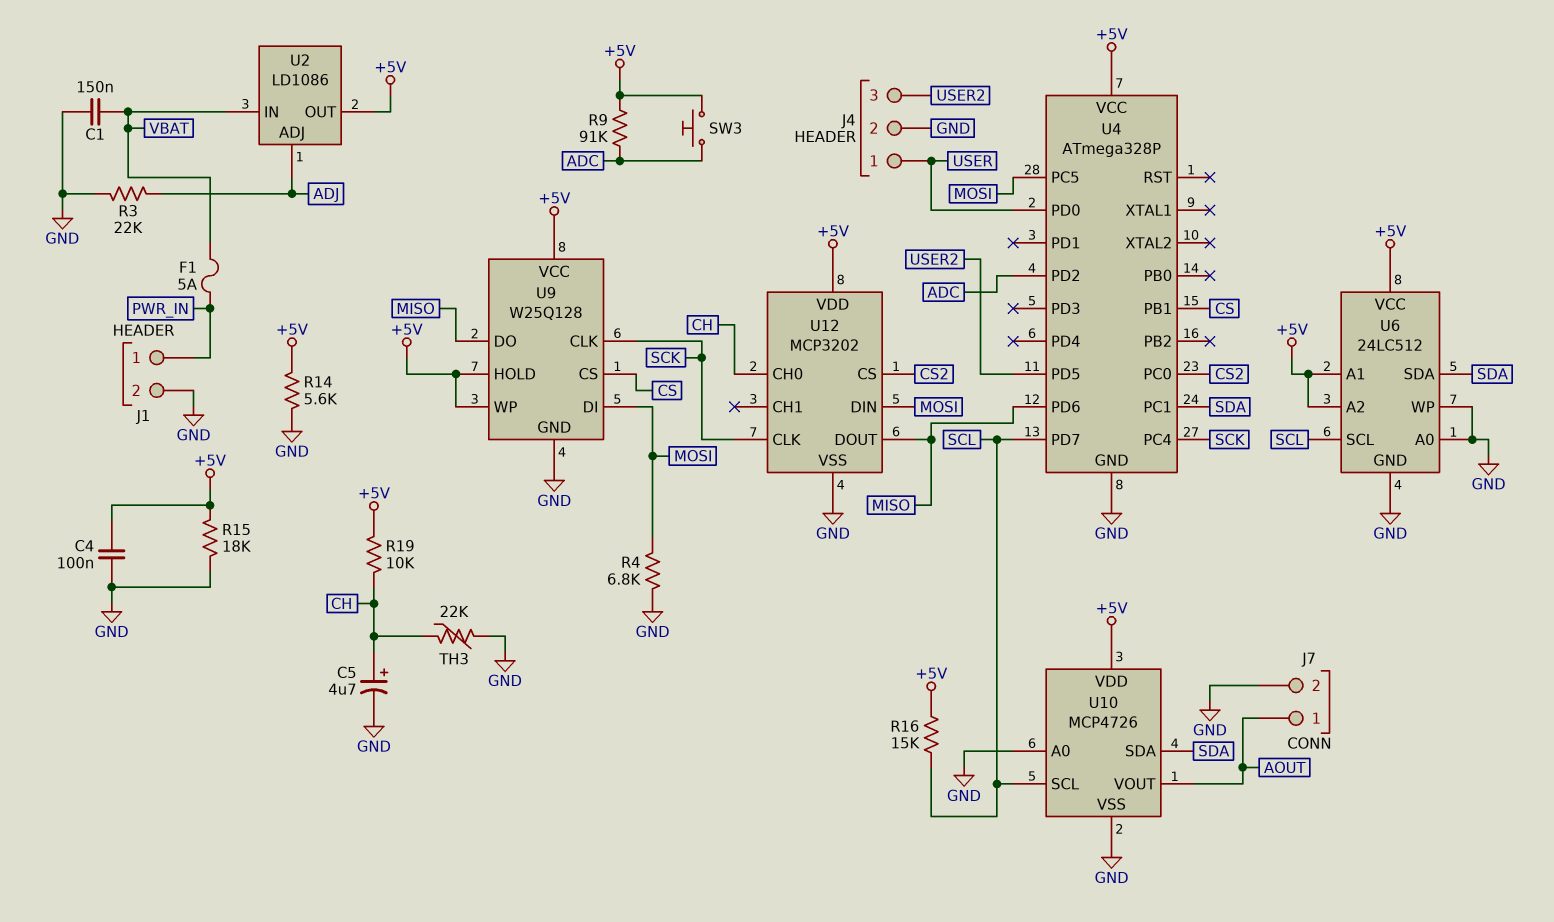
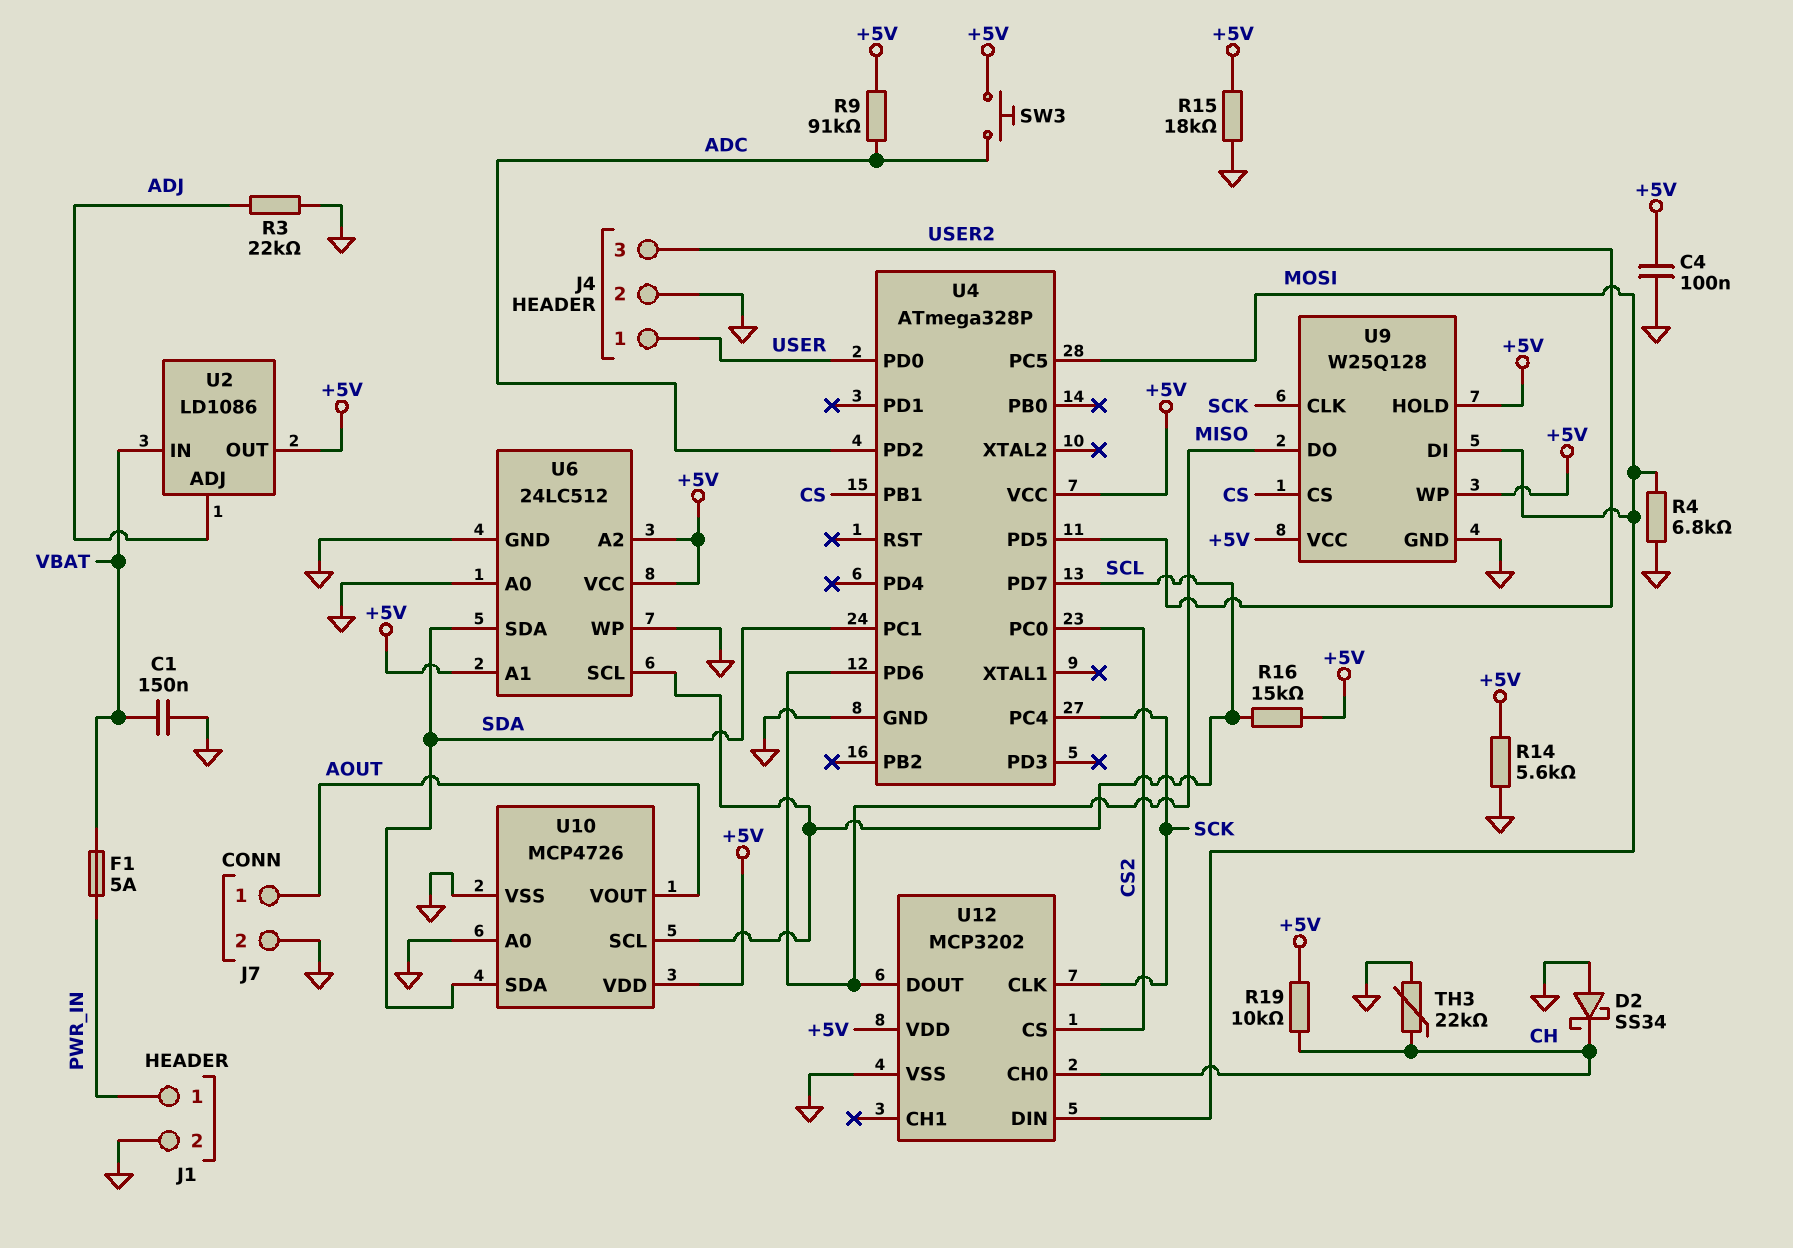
C5: 4.7uF (plus CH, minus GND) -> none
D2: none -> schottky SS34 (A GND, K CH)

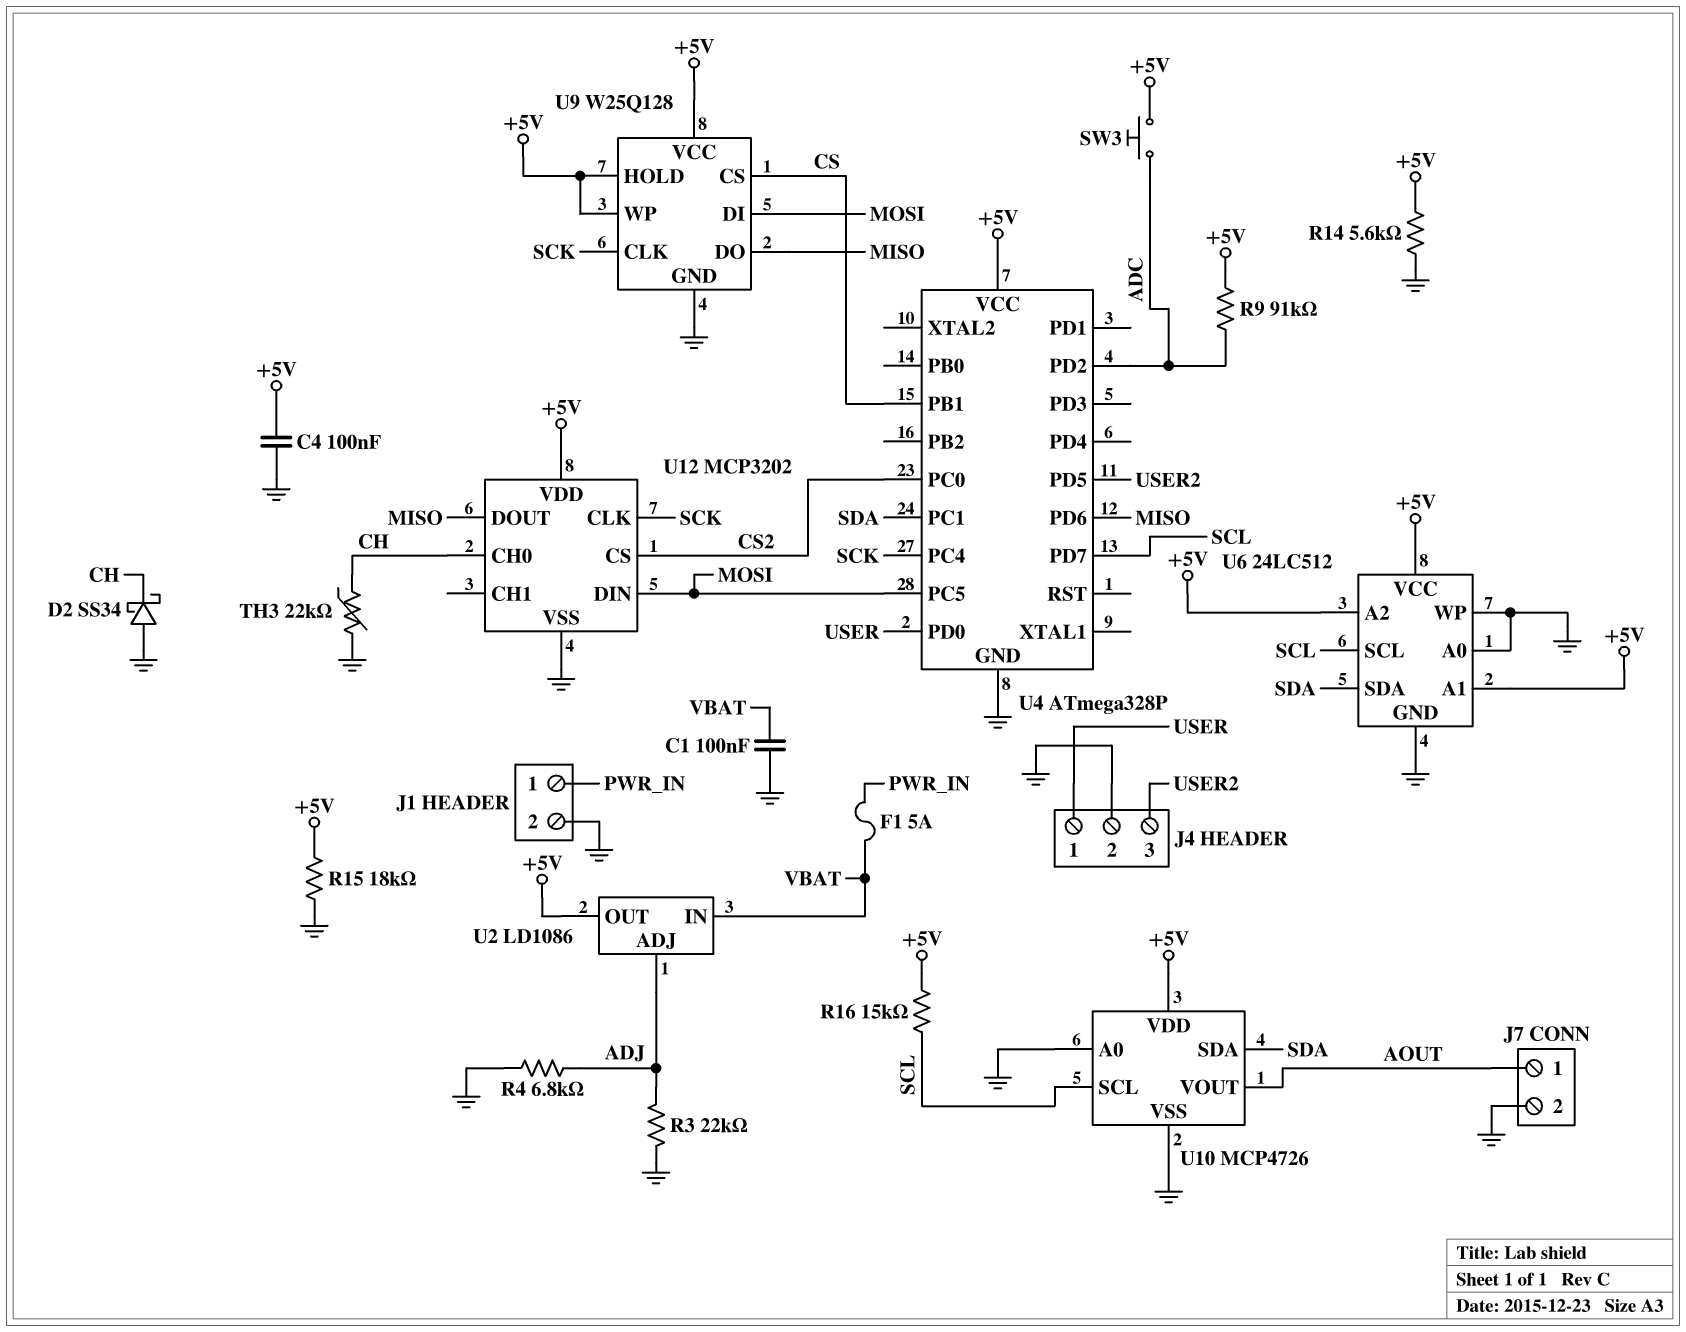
C1: 150nF (GND, VBAT) -> 100nF (GND, VBAT)
R4: 6.8k (GND, MOSI) -> 6.8k (ADJ, GND)
R19: 10k (+5V, CH) -> none

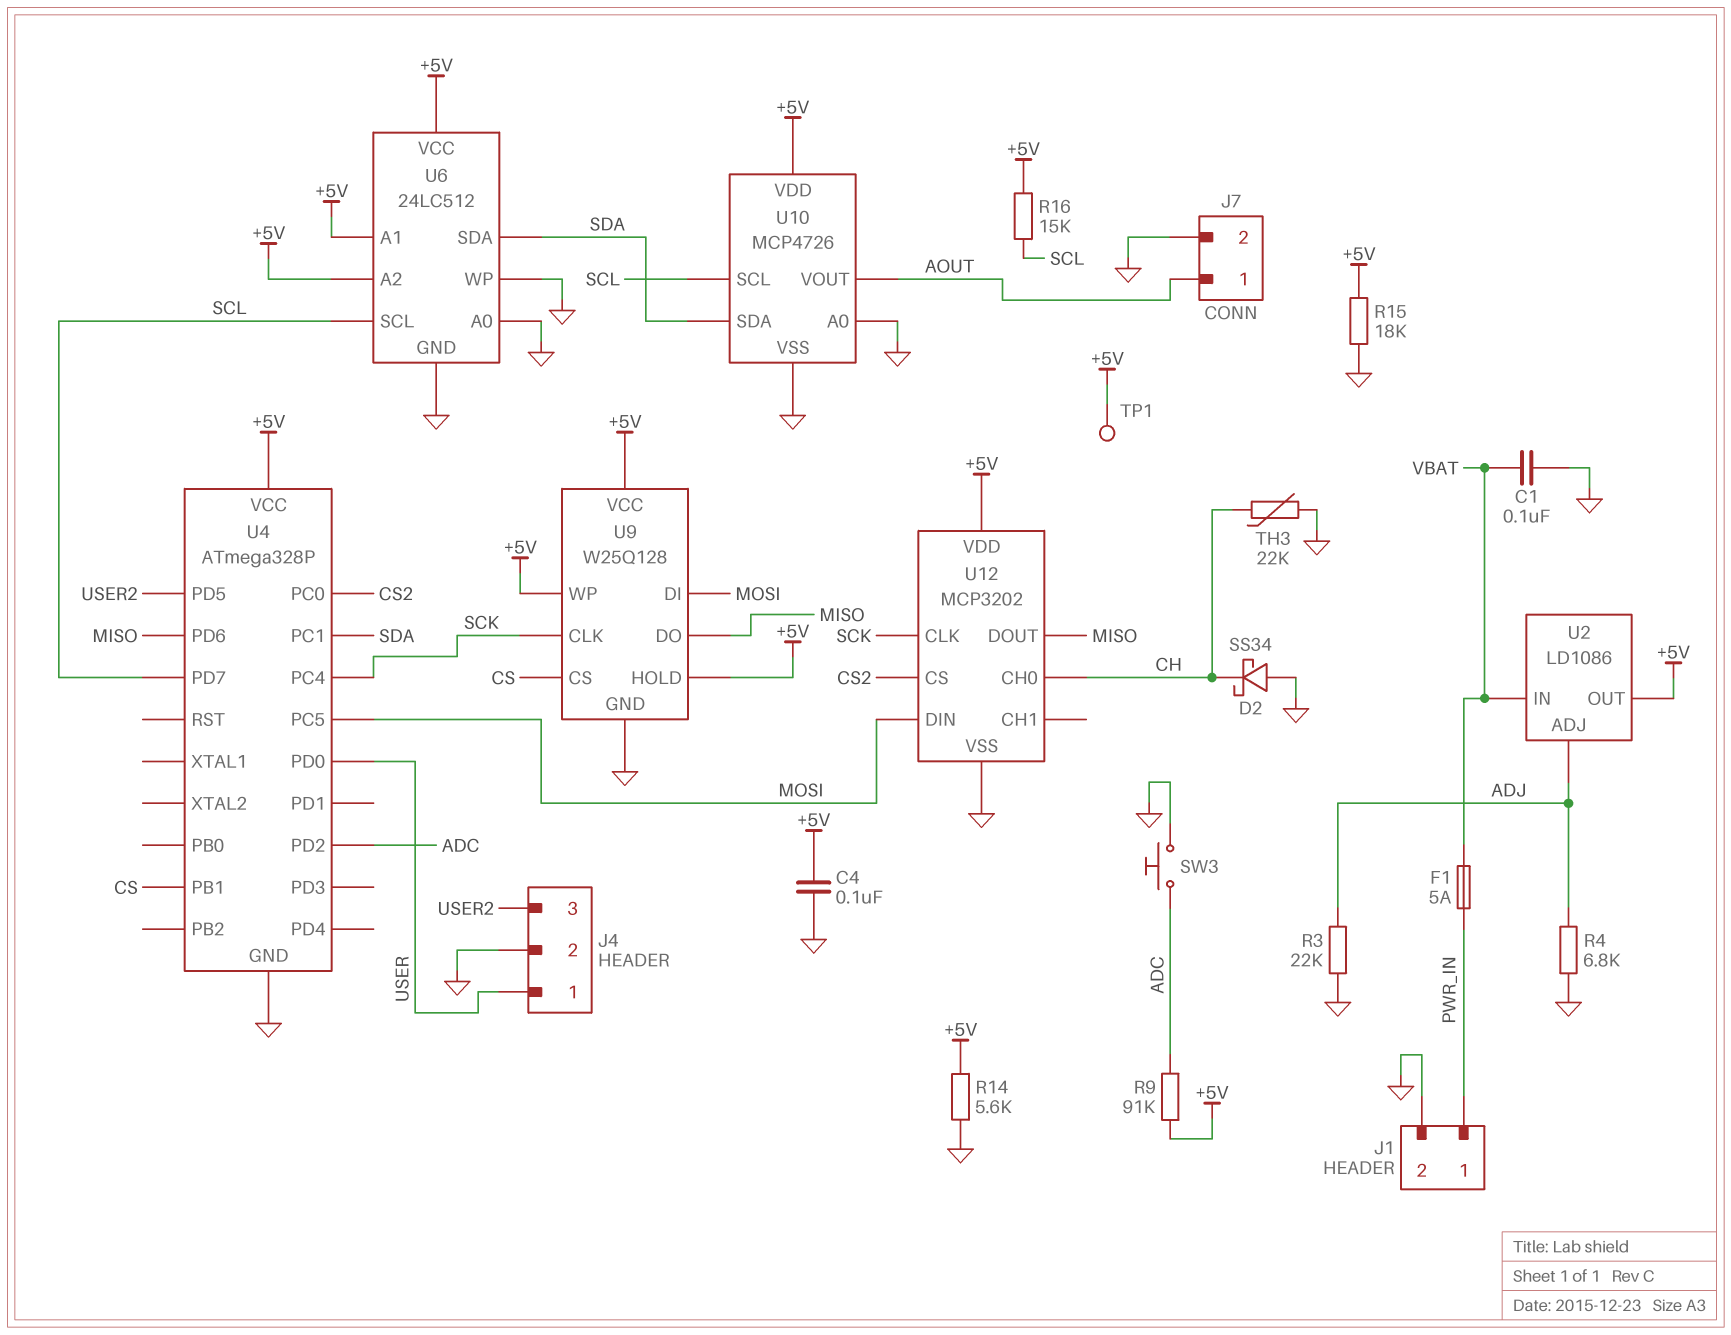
SW3: button (+5V, ADC) -> button (ADC, GND)
TP1: none -> test point (+5V)

